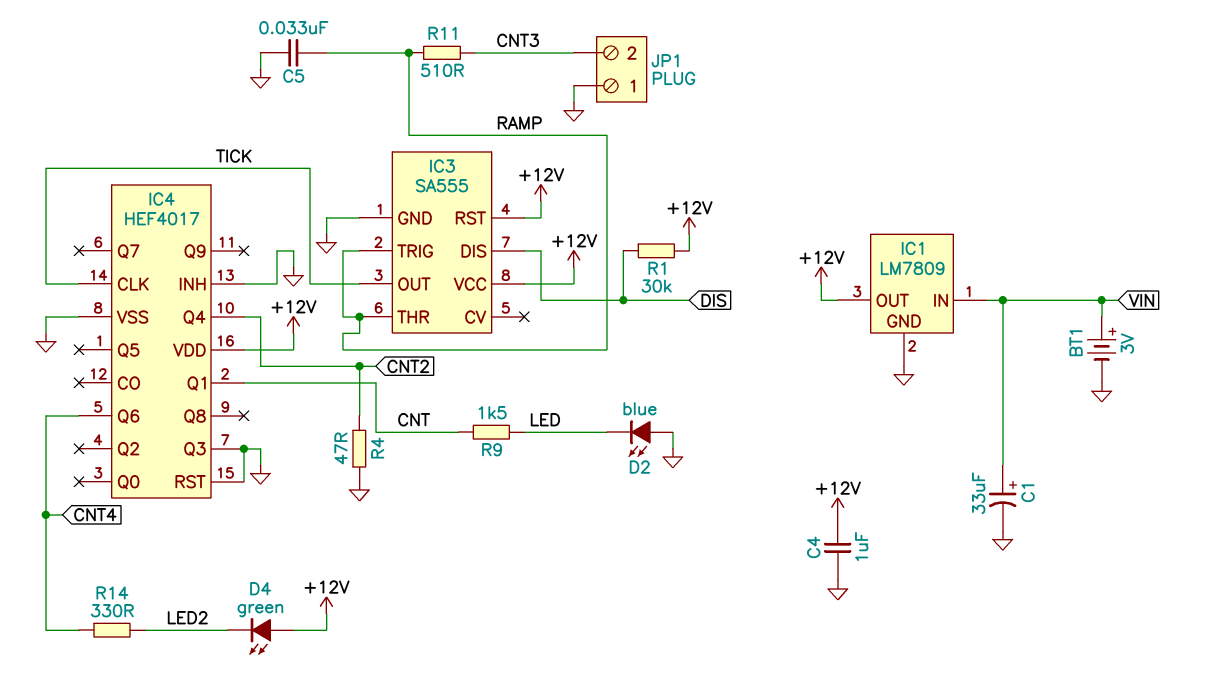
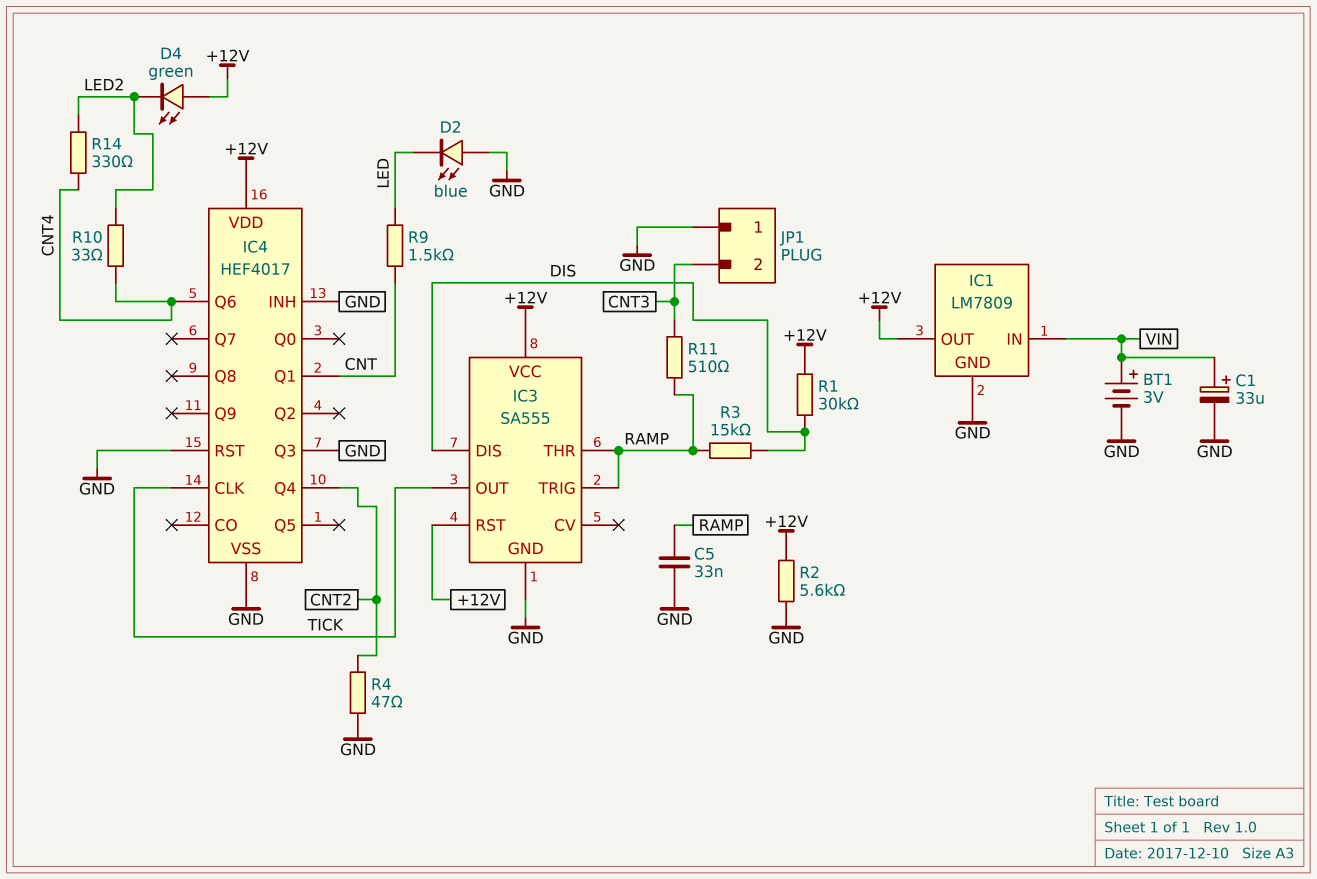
C4: 1uF (+12V, GND) -> none
R2: none -> 5.6k (+12V, GND)
R3: none -> 15k (DIS, RAMP)
R10: none -> 33 (CNT4, LED2)

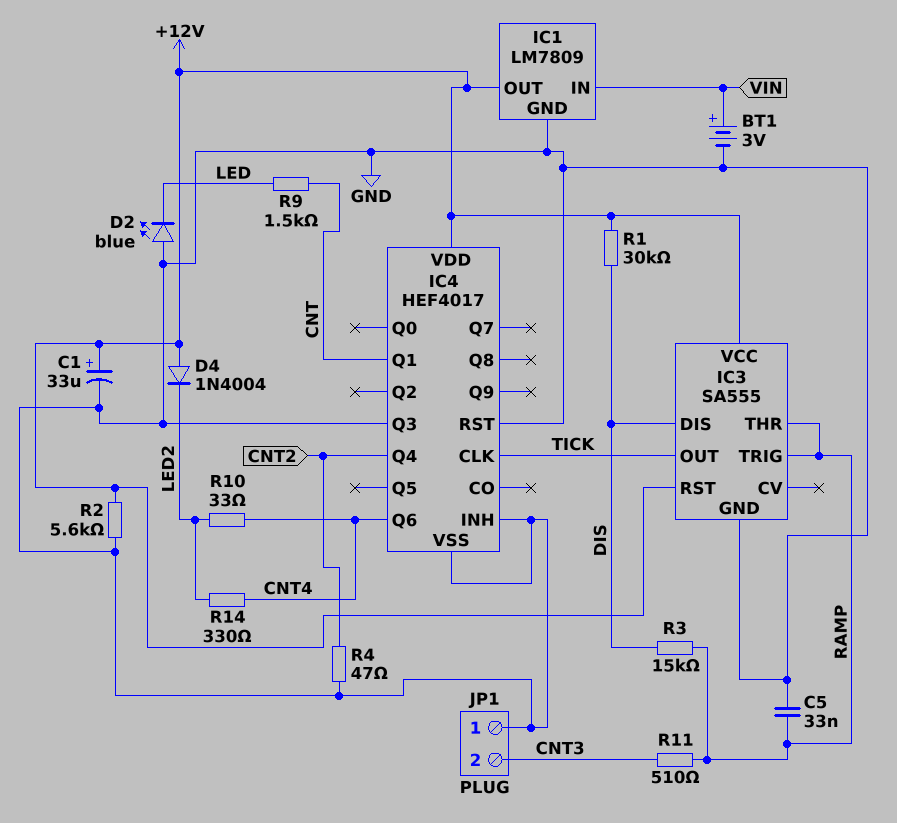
C1: 33uF (plus VIN, minus GND) -> 33uF (plus +12V, minus GND)
D4: LED green (A +12V, K LED2) -> diode 1N4004 (A +12V, K LED2)

